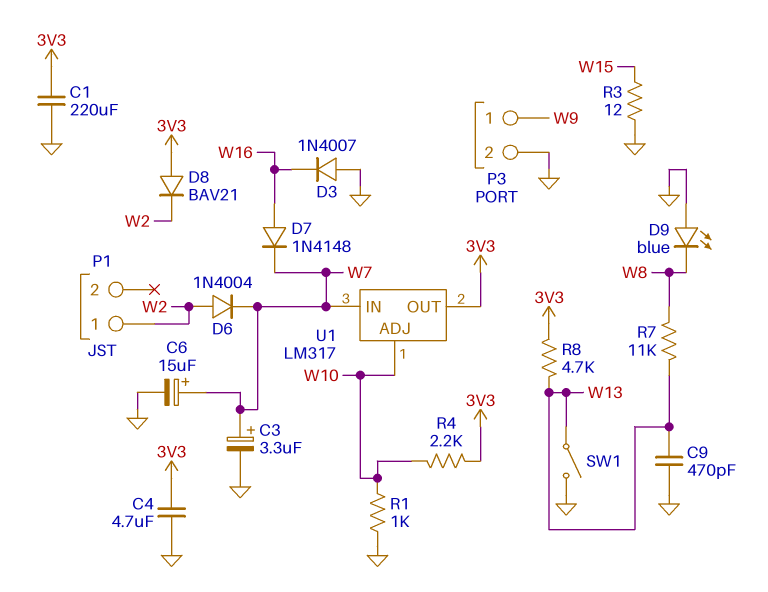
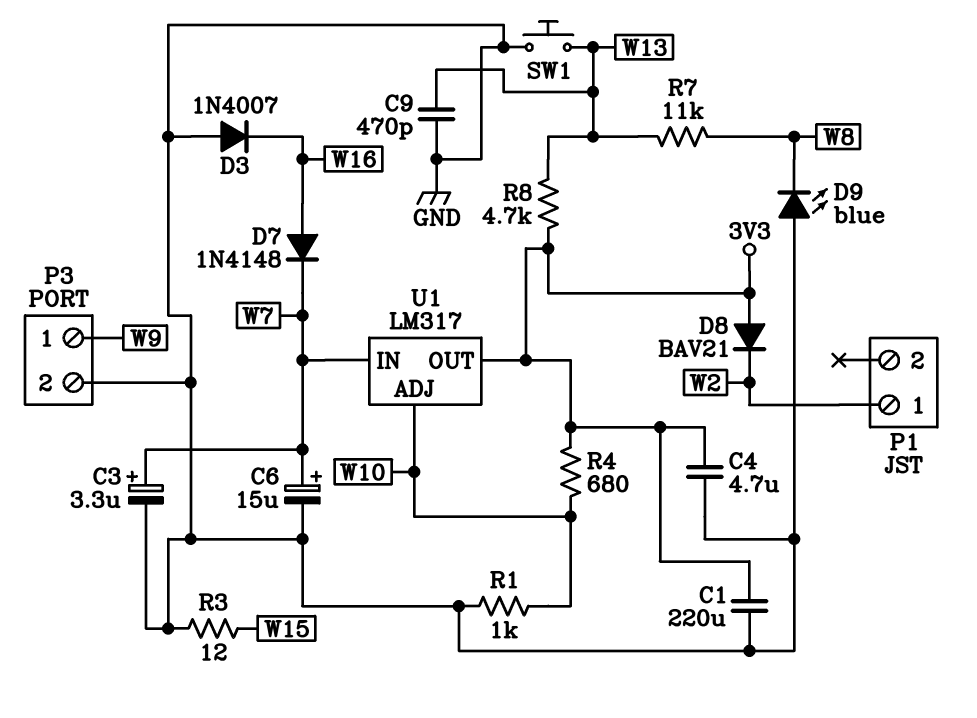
D6: diode 1N4004 (A W2, K W7) -> none
R4: 2.2k (3V3, W10) -> 680 (3V3, W10)
SW1: switch (GND, W13) -> button (GND, W13)

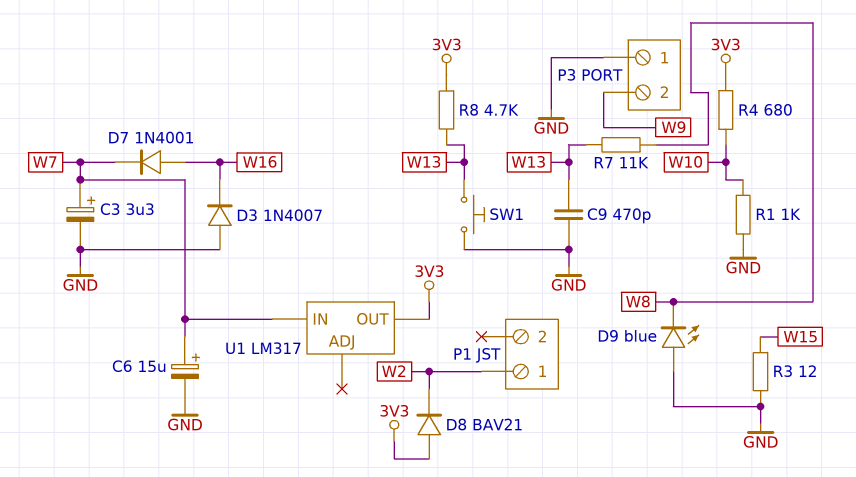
C1: 220uF (3V3, GND) -> none
C4: 4.7uF (3V3, GND) -> none
D7: diode 1N4148 (A W16, K W7) -> diode 1N4001 (A W16, K W7)
P3 pin 1: W9 -> GND
P3 pin 2: GND -> W9
U1 pin ADJ: W10 -> none

